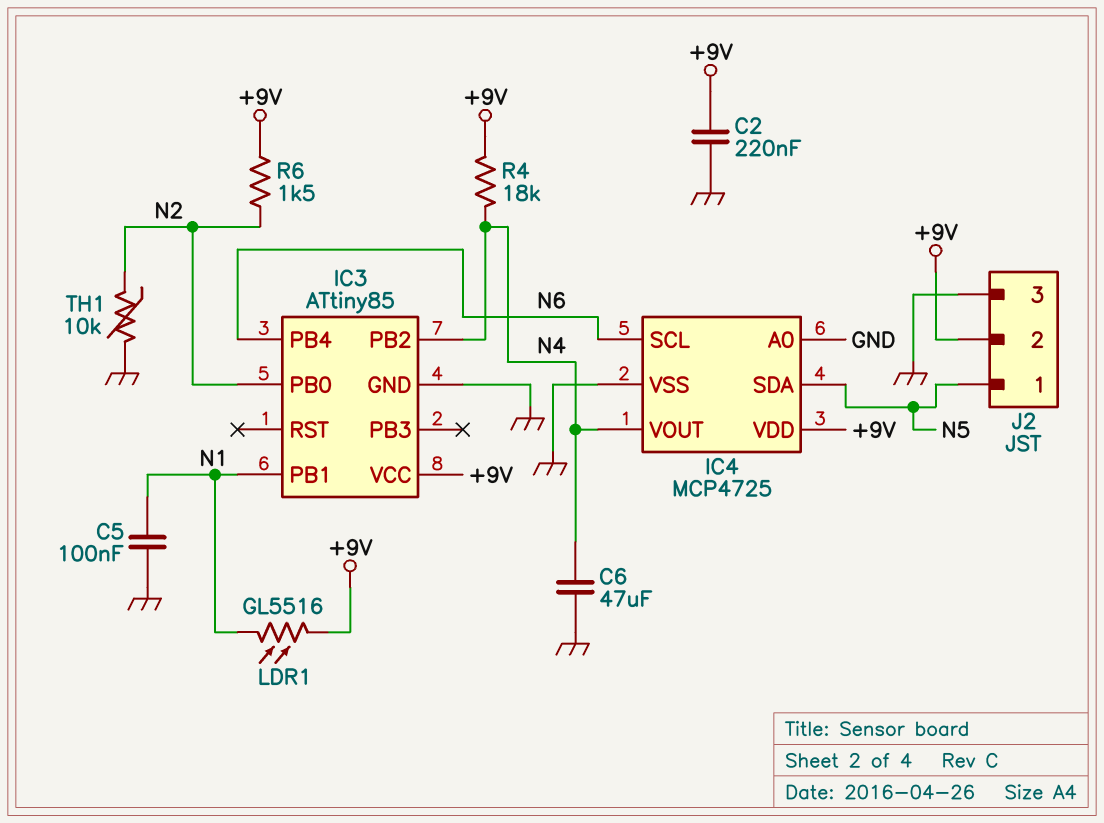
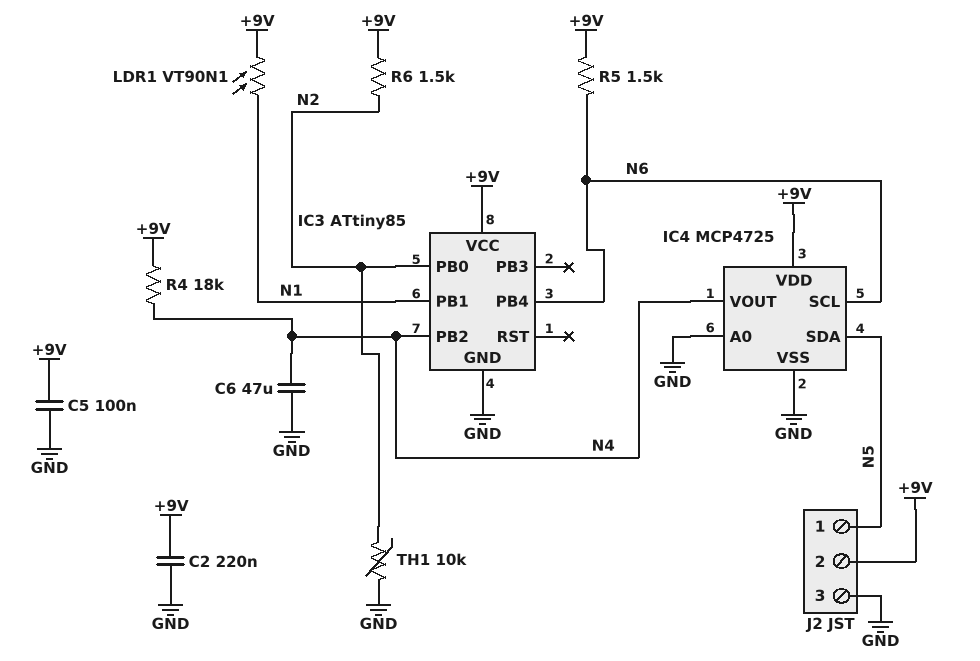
C5: 100nF (GND, N1) -> 100nF (+9V, GND)
LDR1: GL5516 (+9V, N1) -> VT90N1 (+9V, N1)
R5: none -> 1.5k (+9V, N6)

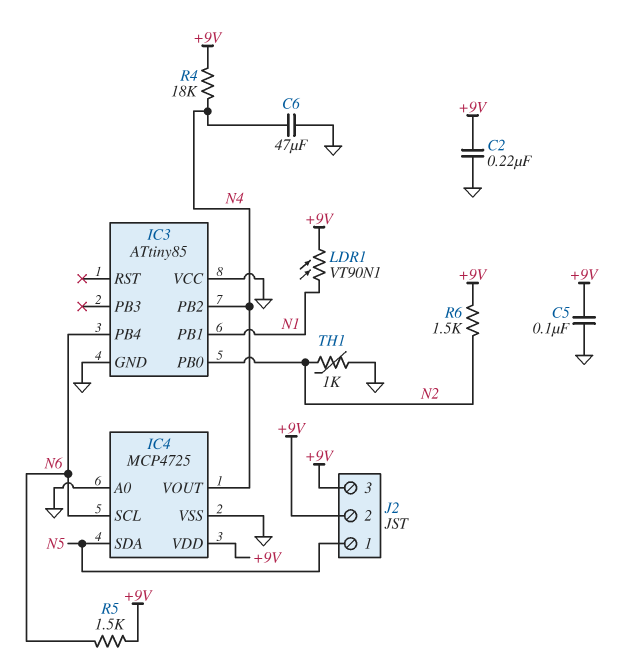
IC3 pin VCC: +9V -> GND
J2 pin 3: GND -> +9V
TH1: 10k (GND, N2) -> 1k (GND, N2)

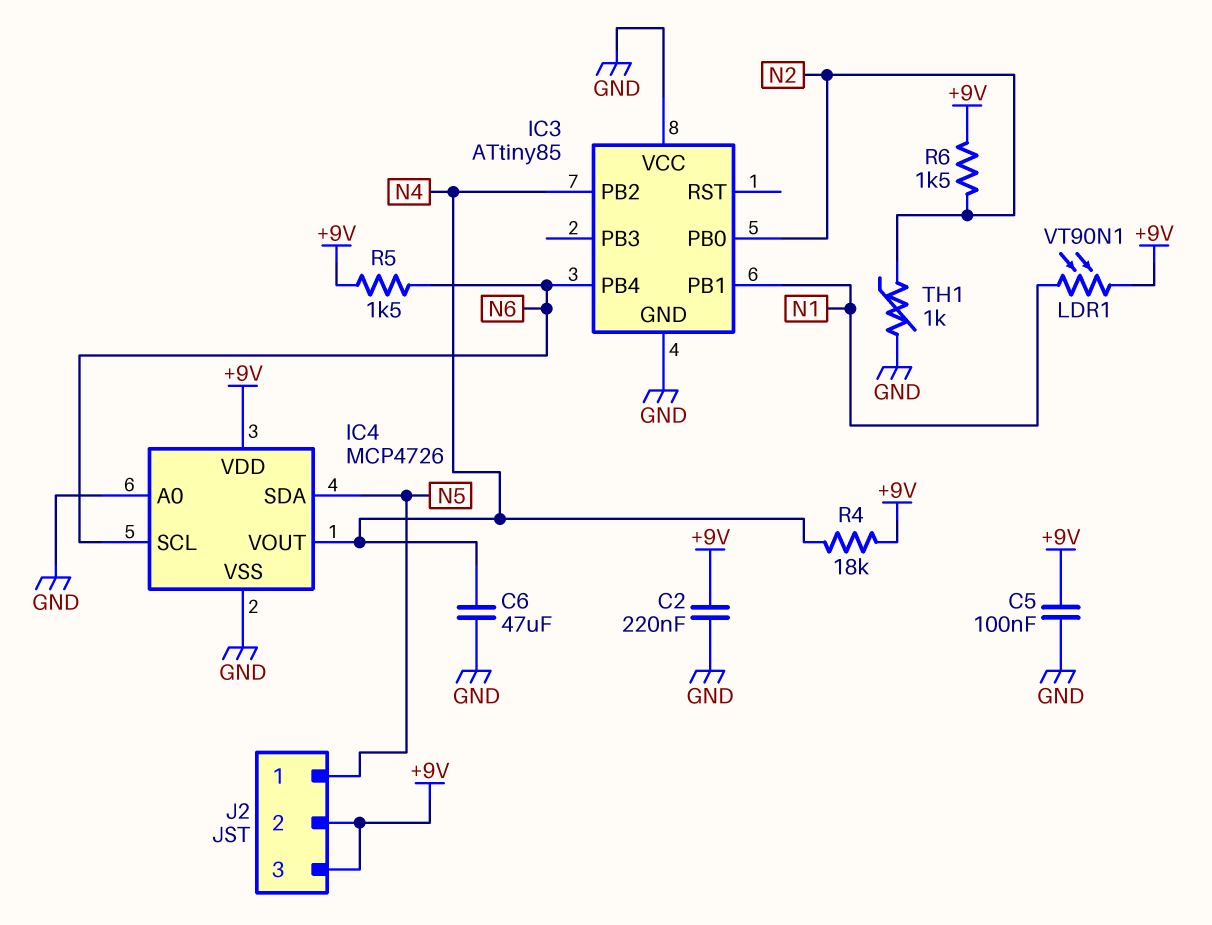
IC4: MCP4725 -> MCP4726

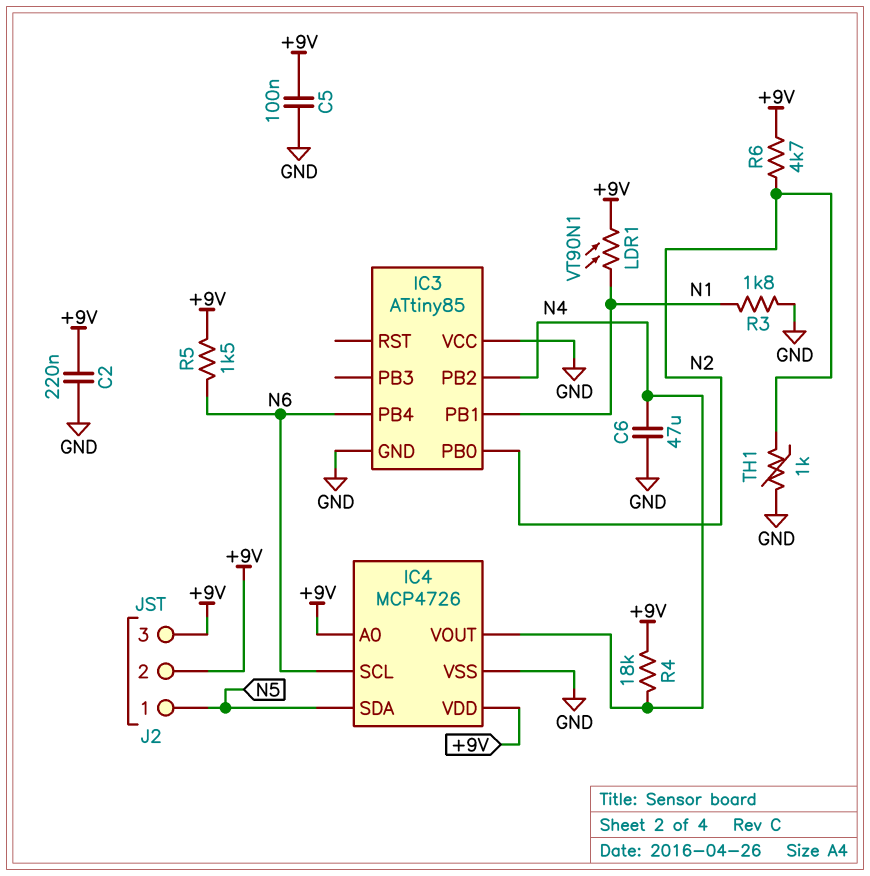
IC4 pin A0: GND -> +9V
R3: none -> 1.8k (GND, N1)
R6: 1.5k (+9V, N2) -> 4.7k (+9V, N2)

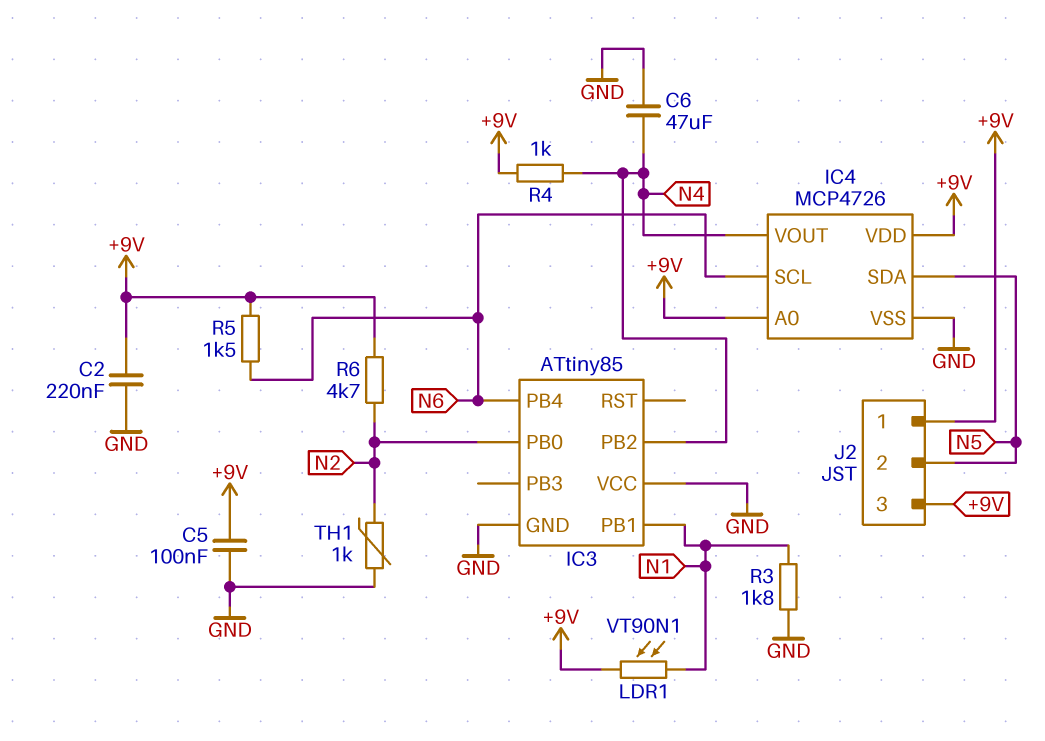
J2 pin 1: N5 -> +9V
J2 pin 2: +9V -> N5
R4: 18k (+9V, N4) -> 1k (+9V, N4)

